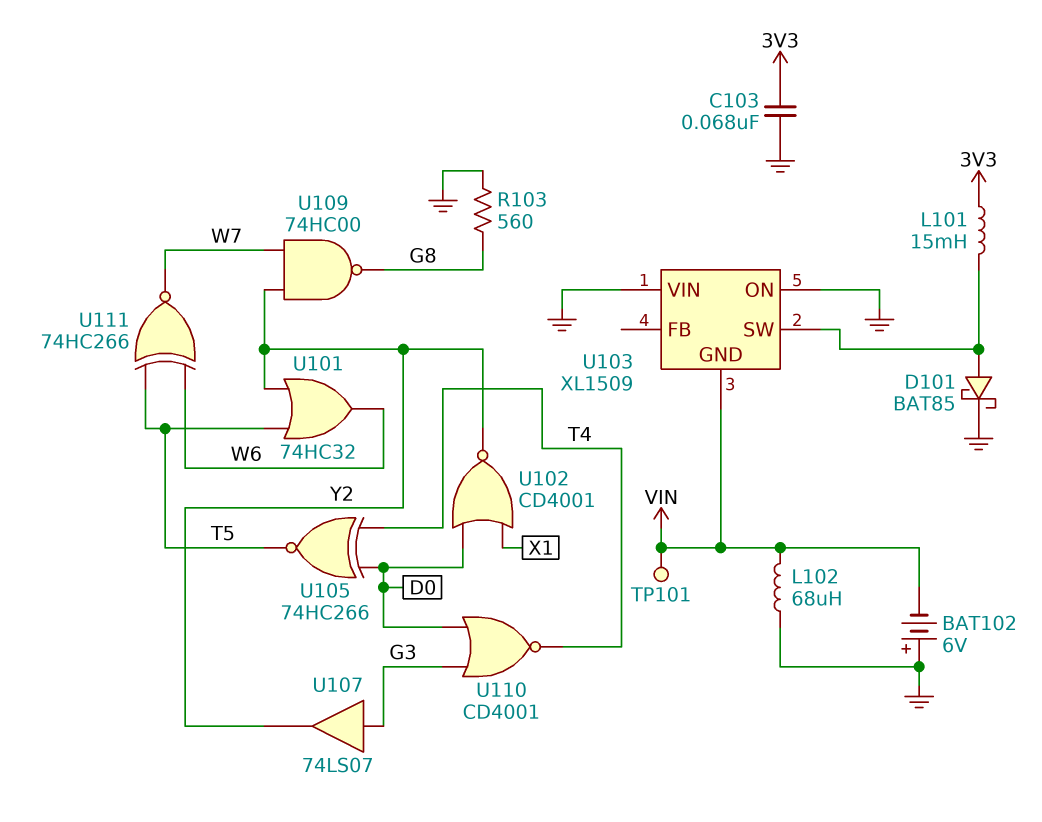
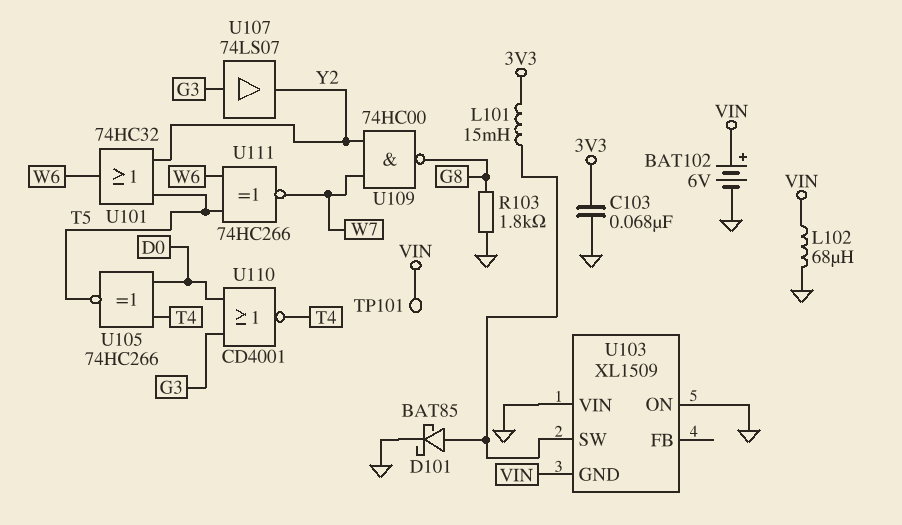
BAT102: 6V (plus GND, minus VIN) -> 6V (plus VIN, minus GND)
R103: 560 (G8, GND) -> 1.8k (G8, GND)
U102: NOR CD4001 (in D0, in X1, out Y2) -> none

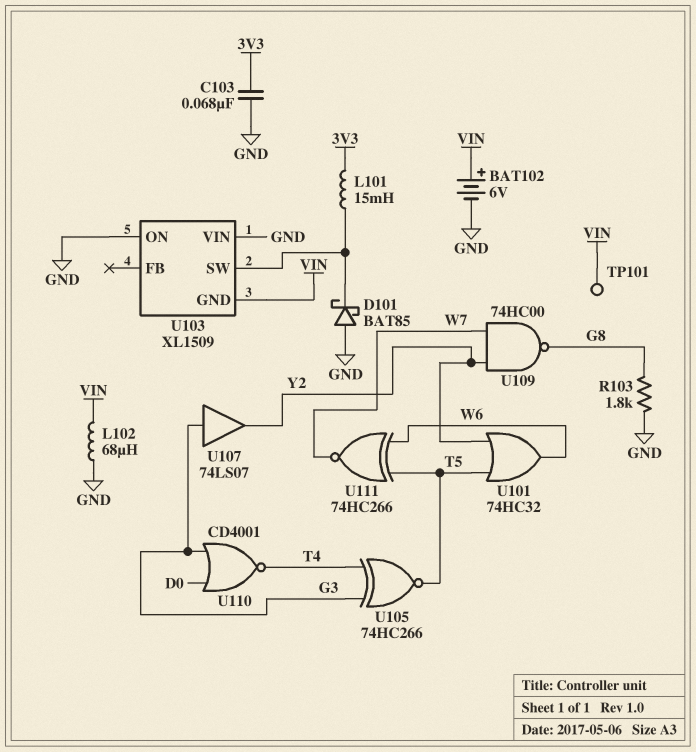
D101: schottky BAT85 (A U103/SW, K GND) -> schottky BAT85 (A GND, K U103/SW)
U105: XNOR 74HC266 (in D0, in T4, out T5) -> XNOR 74HC266 (in G3, in T4, out T5)

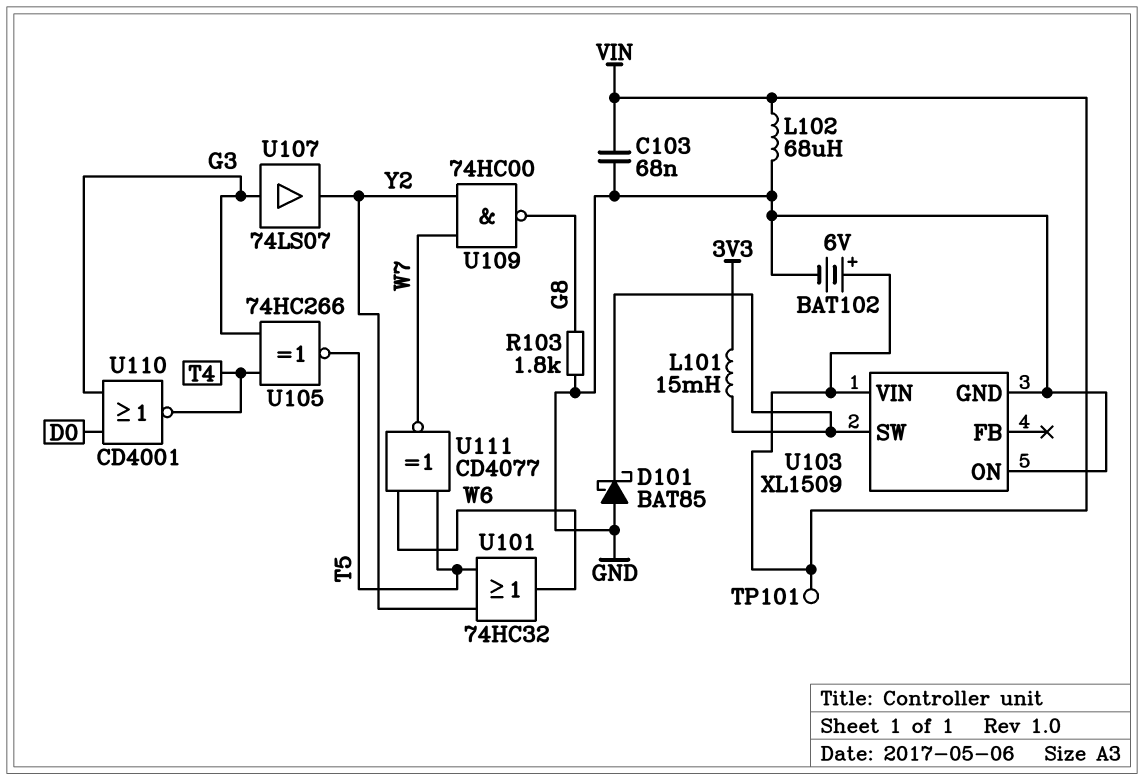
C103: 68nF (3V3, GND) -> 68nF (GND, VIN)
U103 pin GND: VIN -> GND
U103 pin VIN: GND -> VIN
U111: XNOR 74HC266 (in T5, in W6, out W7) -> XNOR CD4077 (in T5, in W6, out W7)

